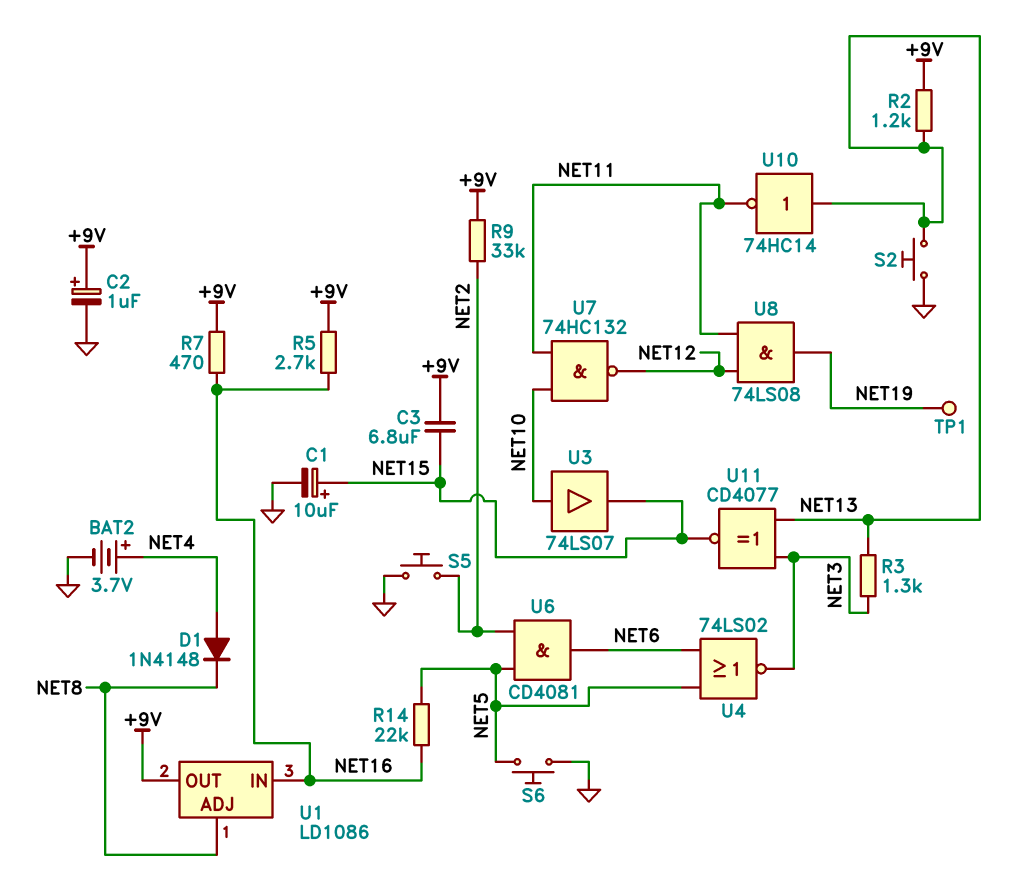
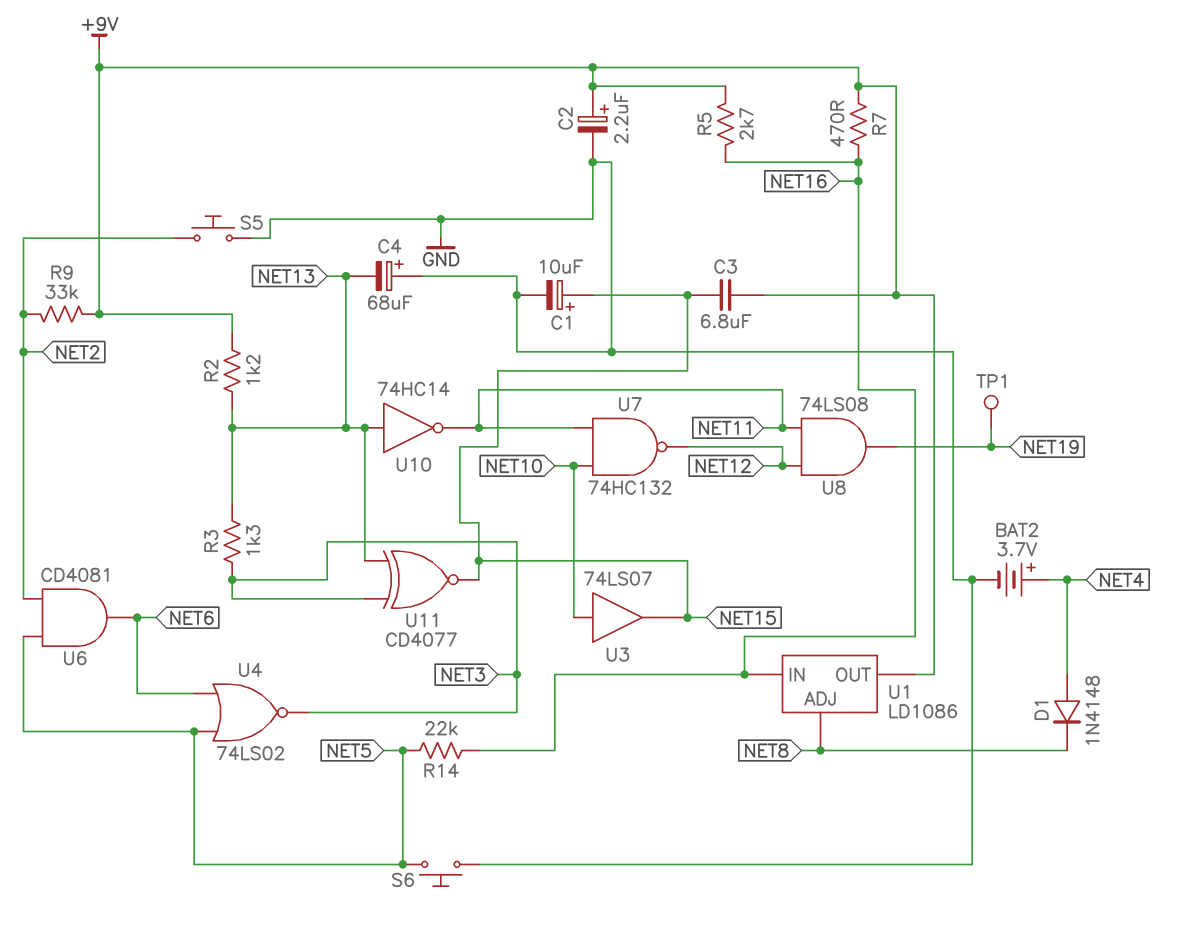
C2: 1uF (plus +9V, minus GND) -> 2.2uF (plus +9V, minus GND)
C4: none -> 68uF (plus GND, minus NET13)
S2: button (GND, NET13) -> none

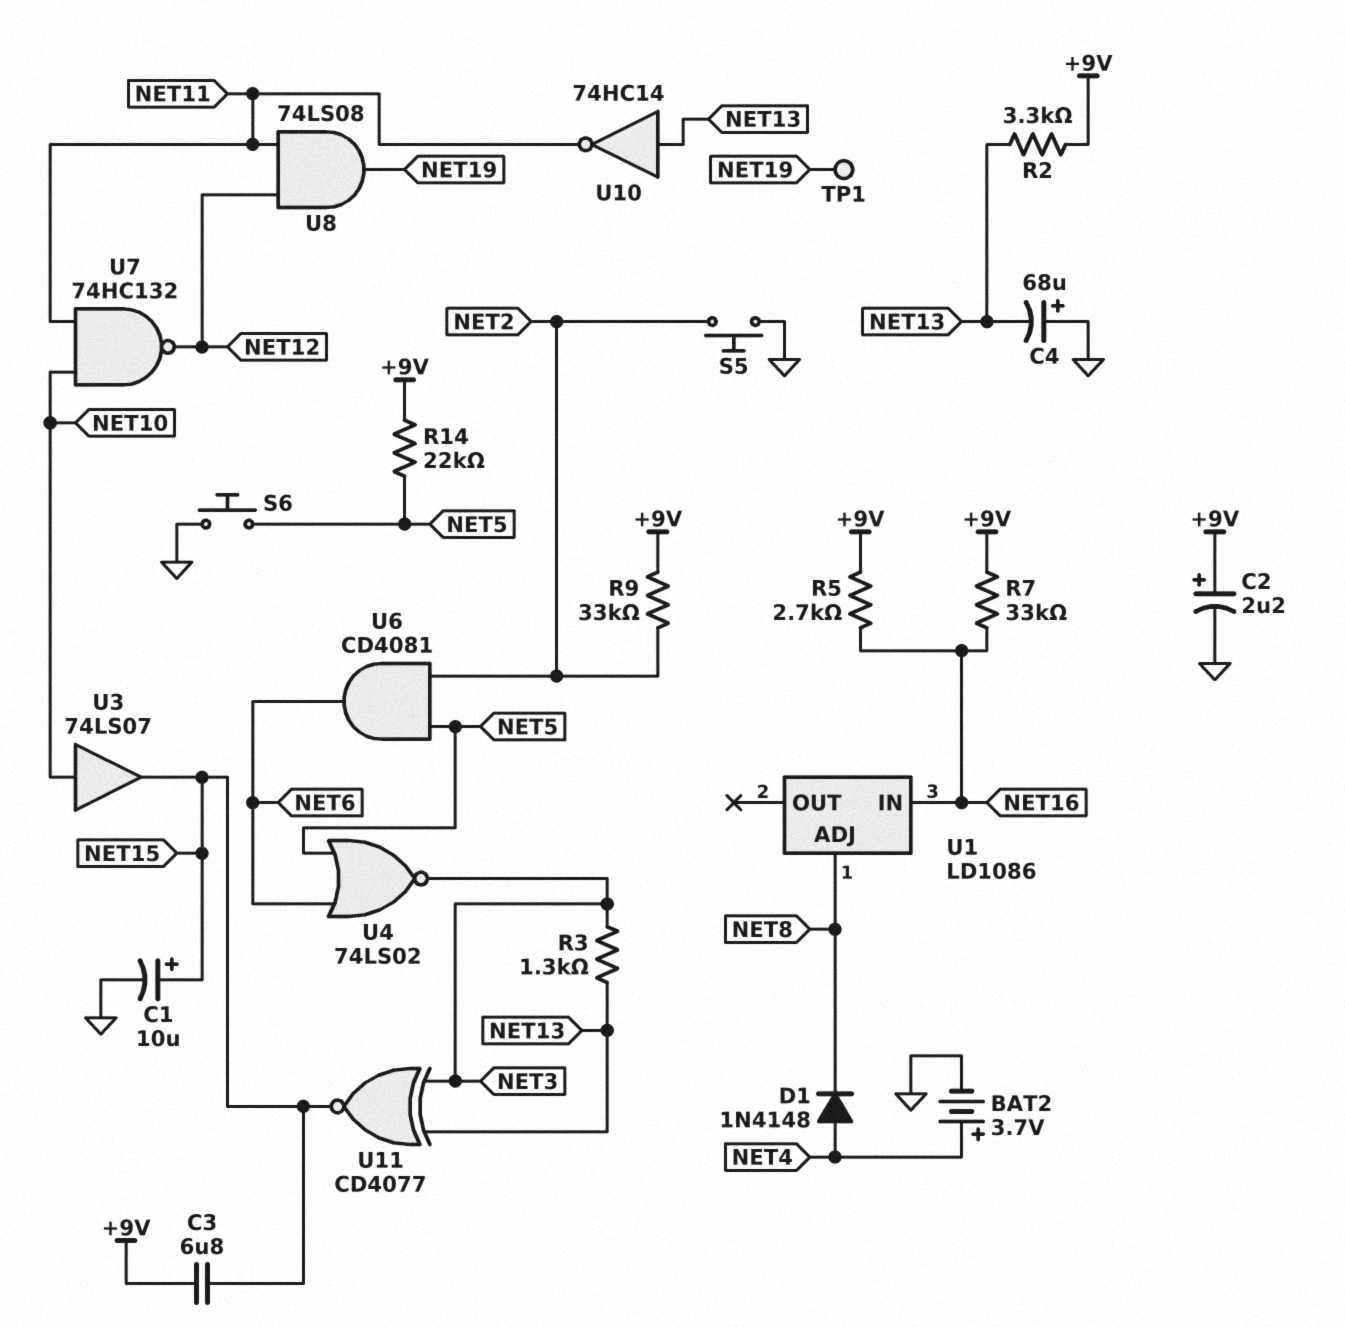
R2: 1.2k (+9V, NET13) -> 3.3k (+9V, NET13)
R7: 470 (+9V, NET16) -> 33k (+9V, NET16)
R14: 22k (NET5, NET16) -> 22k (+9V, NET5)
U1 pin OUT: +9V -> none

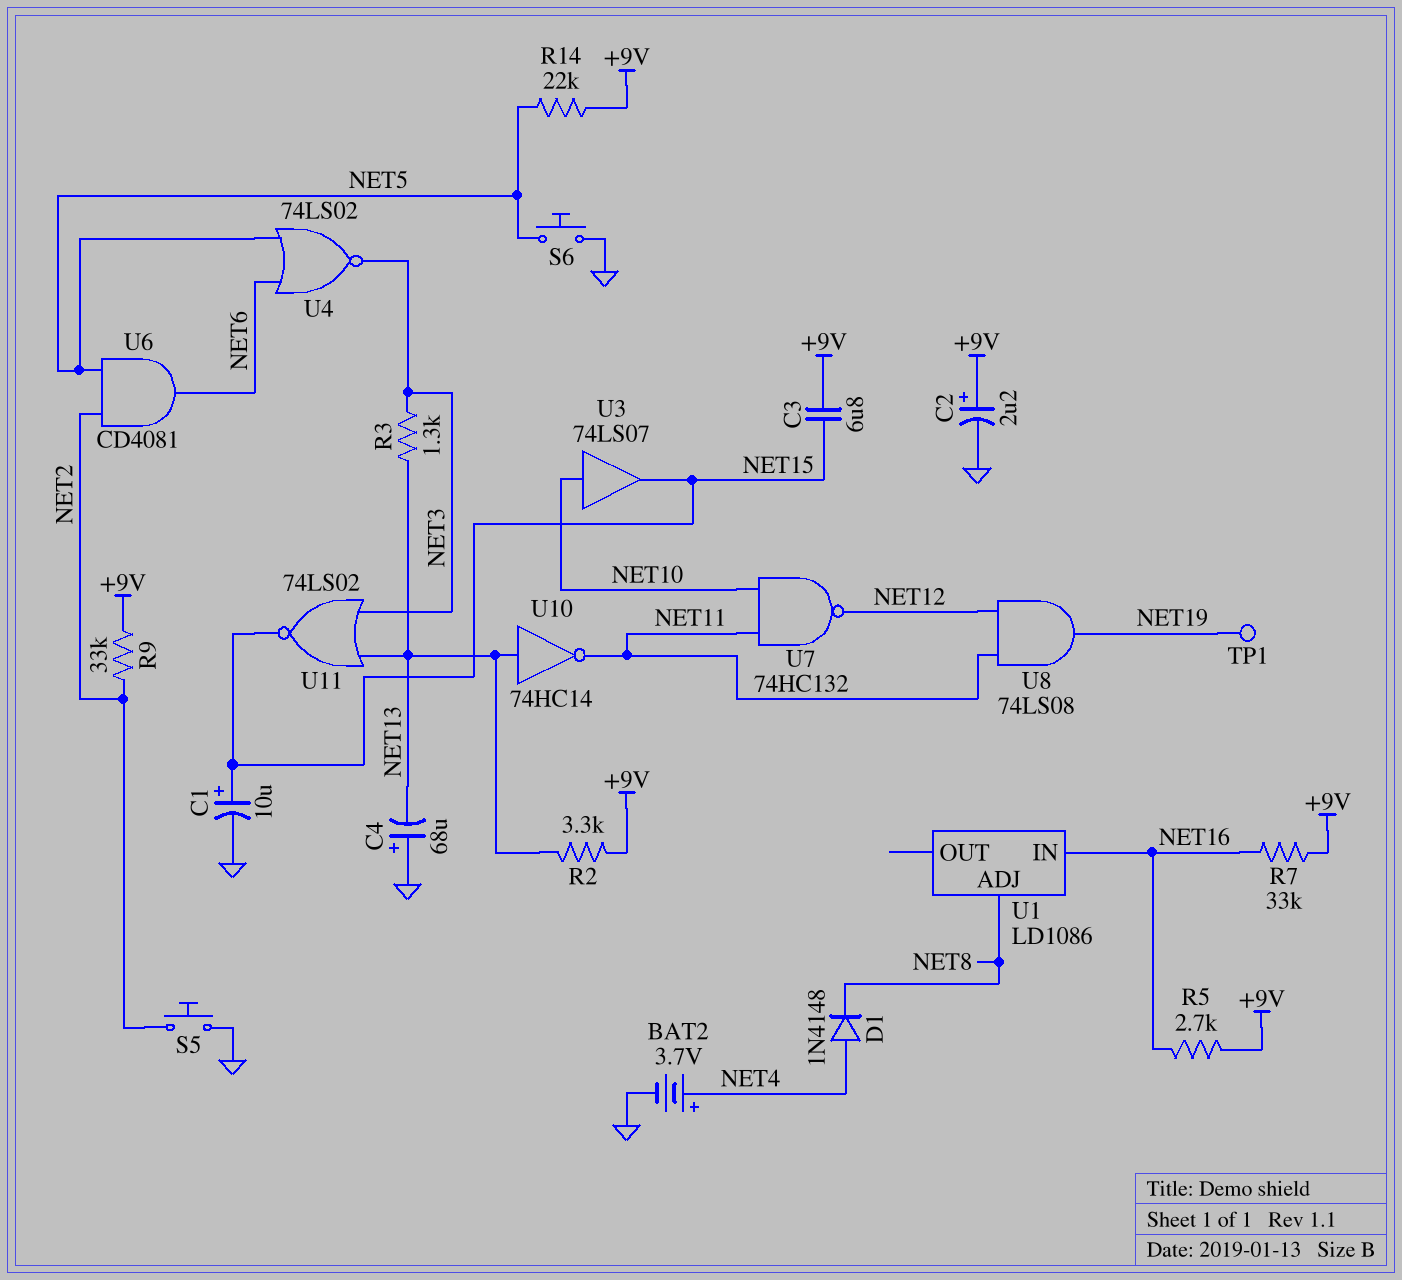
U11: XNOR CD4077 (in NET3, in NET13, out NET15) -> NOR 74LS02 (in NET3, in NET13, out NET15)

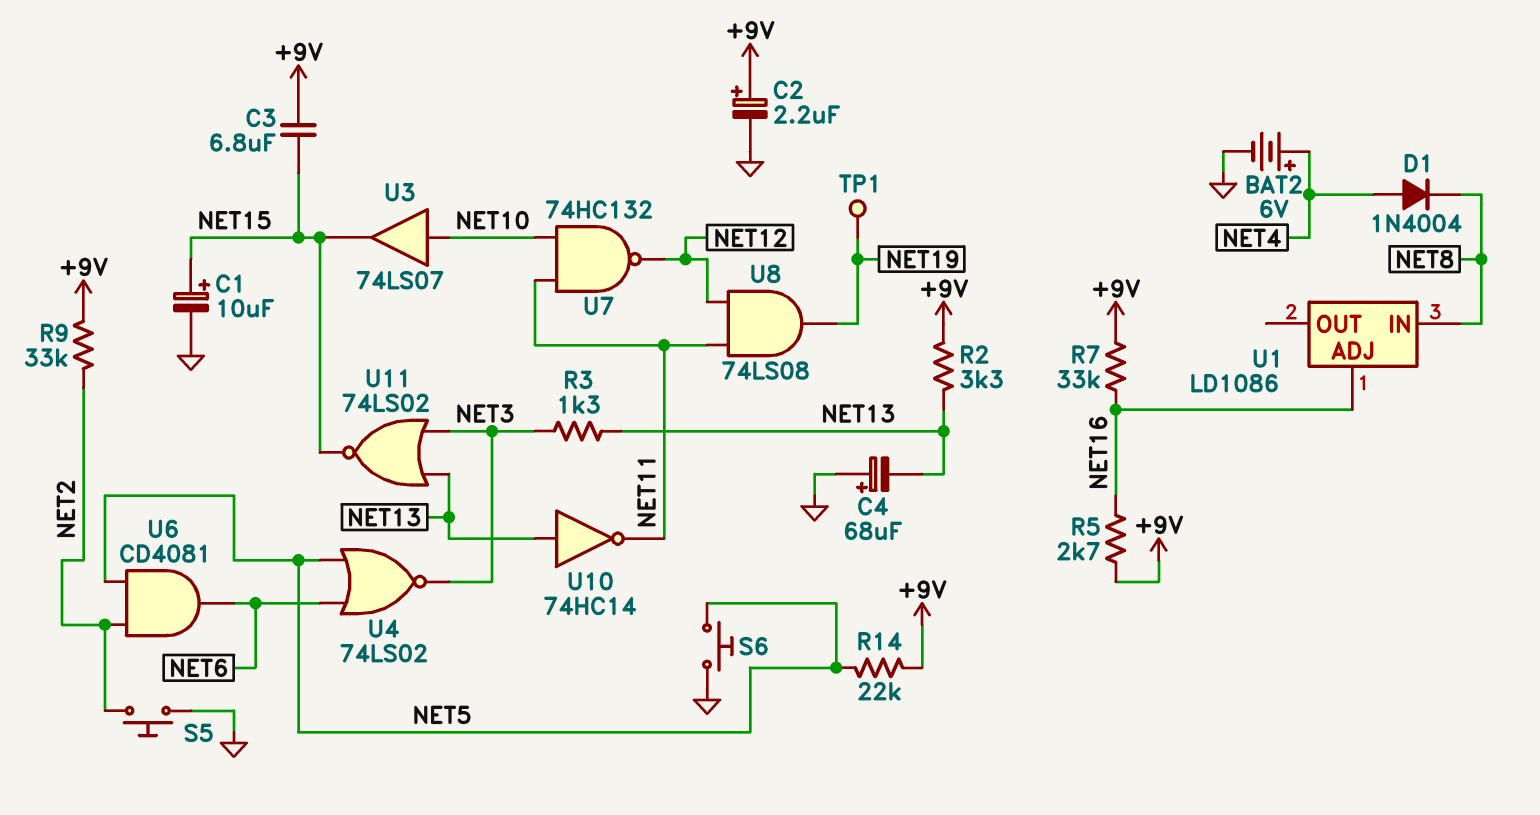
BAT2: 3.7V (plus NET4, minus GND) -> 6V (plus NET4, minus GND)
D1: diode 1N4148 (A NET4, K NET8) -> diode 1N4004 (A NET4, K NET8)
U1 pin ADJ: NET8 -> NET16
U1 pin IN: NET16 -> NET8

